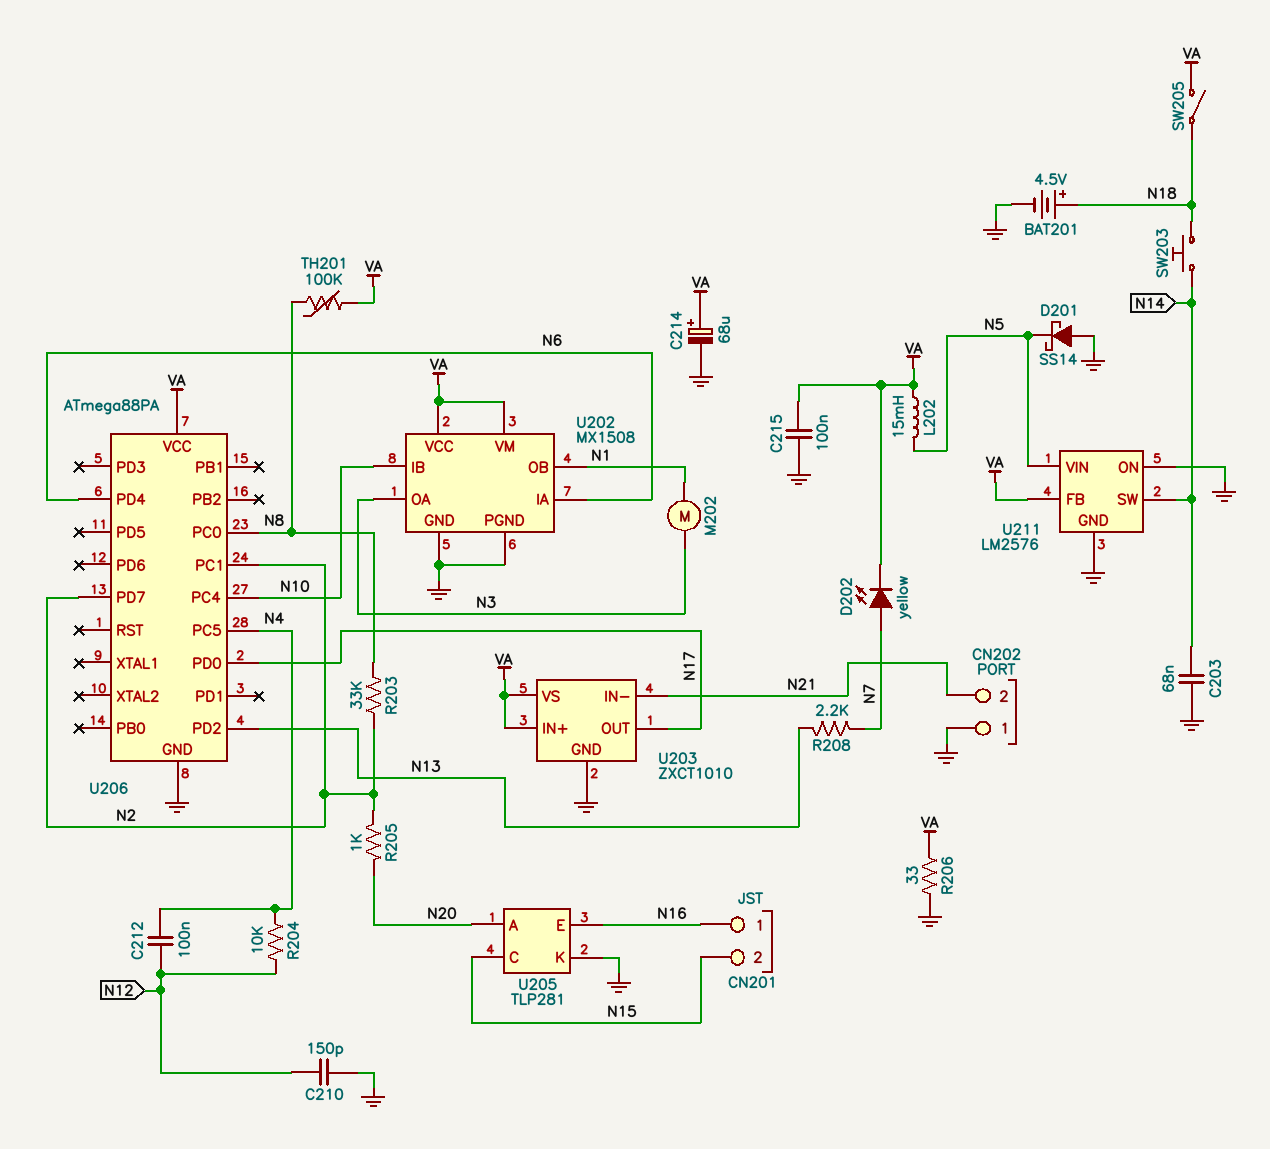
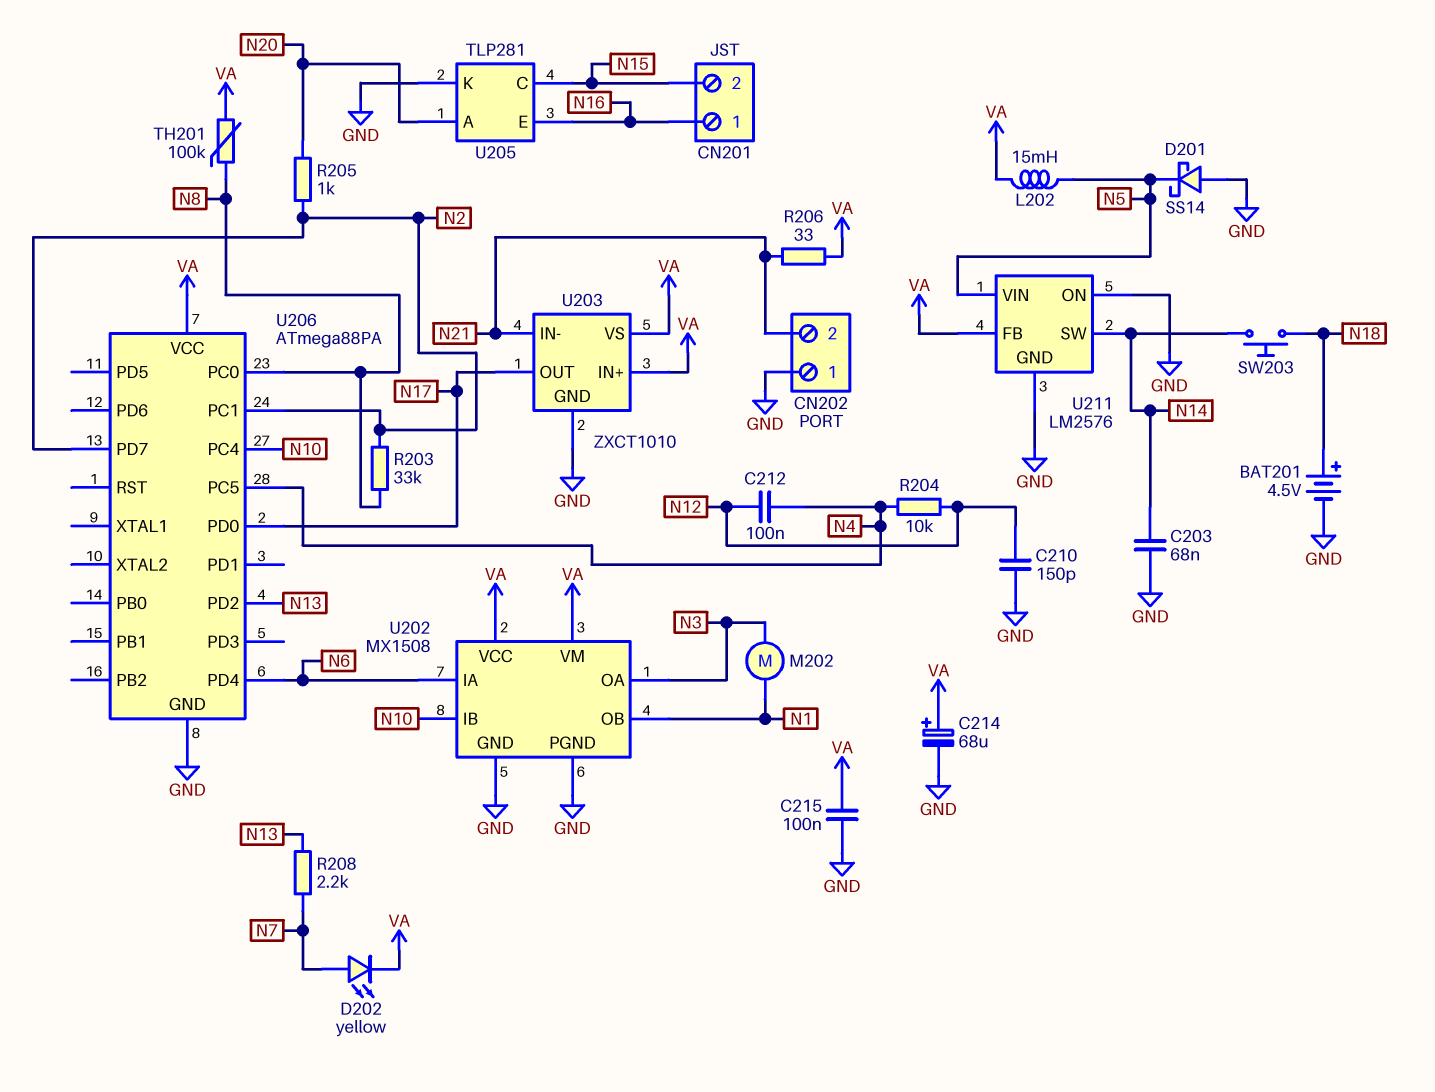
R206: 33 (GND, VA) -> 33 (N21, VA)
SW205: switch (N18, VA) -> none

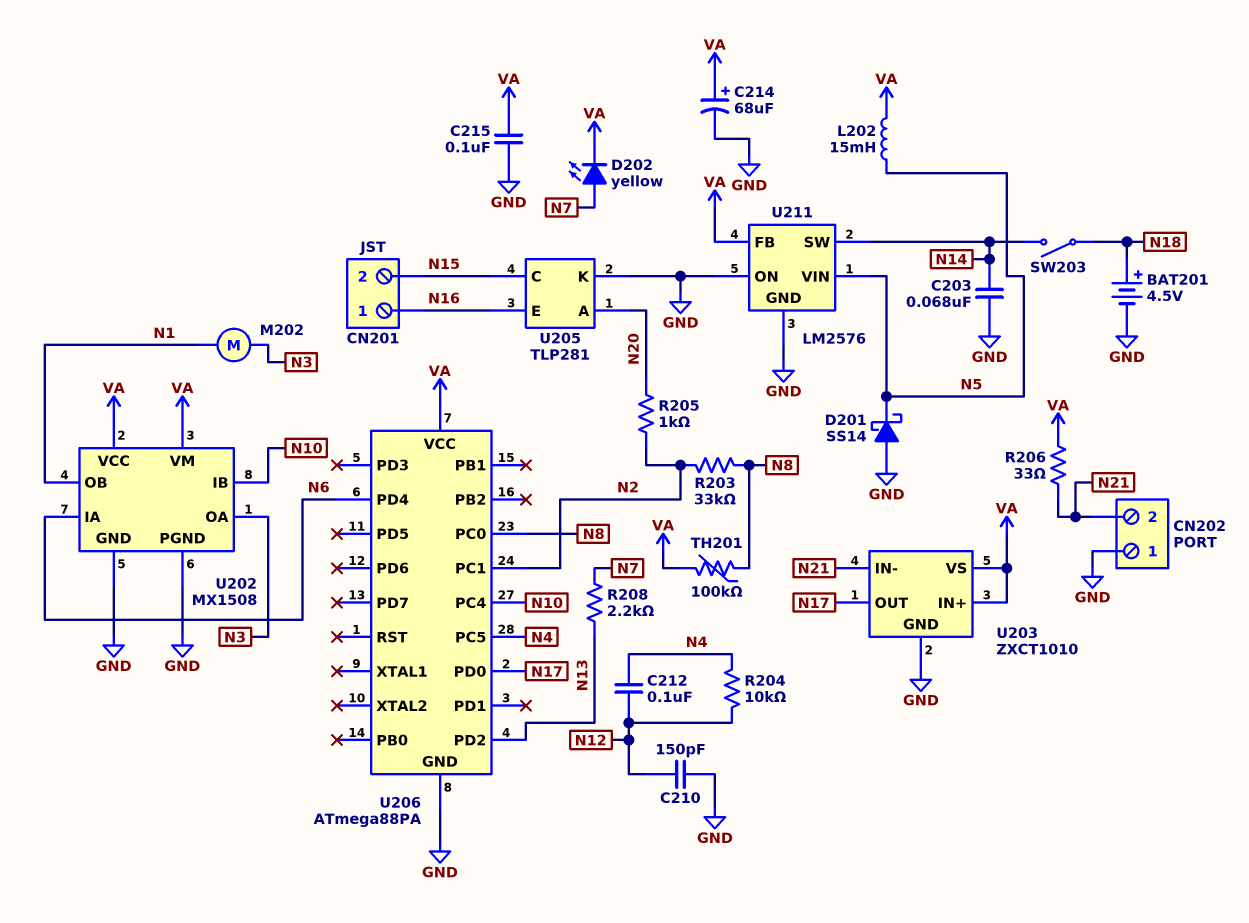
SW203: button (N14, N18) -> switch (N14, N18)
U206 pin PD7: N2 -> none

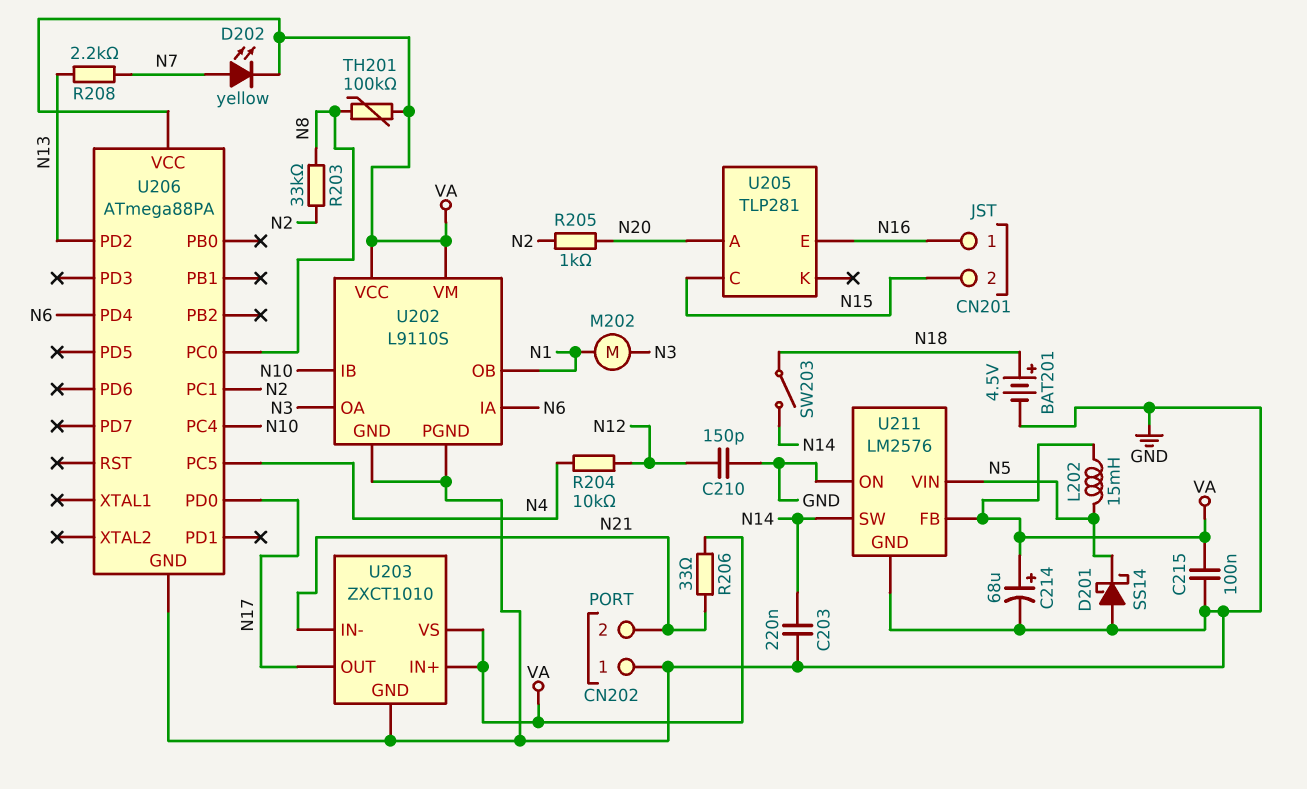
C203: 68nF (GND, N14) -> 220nF (GND, N14)
C212: 100nF (N4, N12) -> none
U202: MX1508 -> L9110S
U205 pin K: GND -> none

